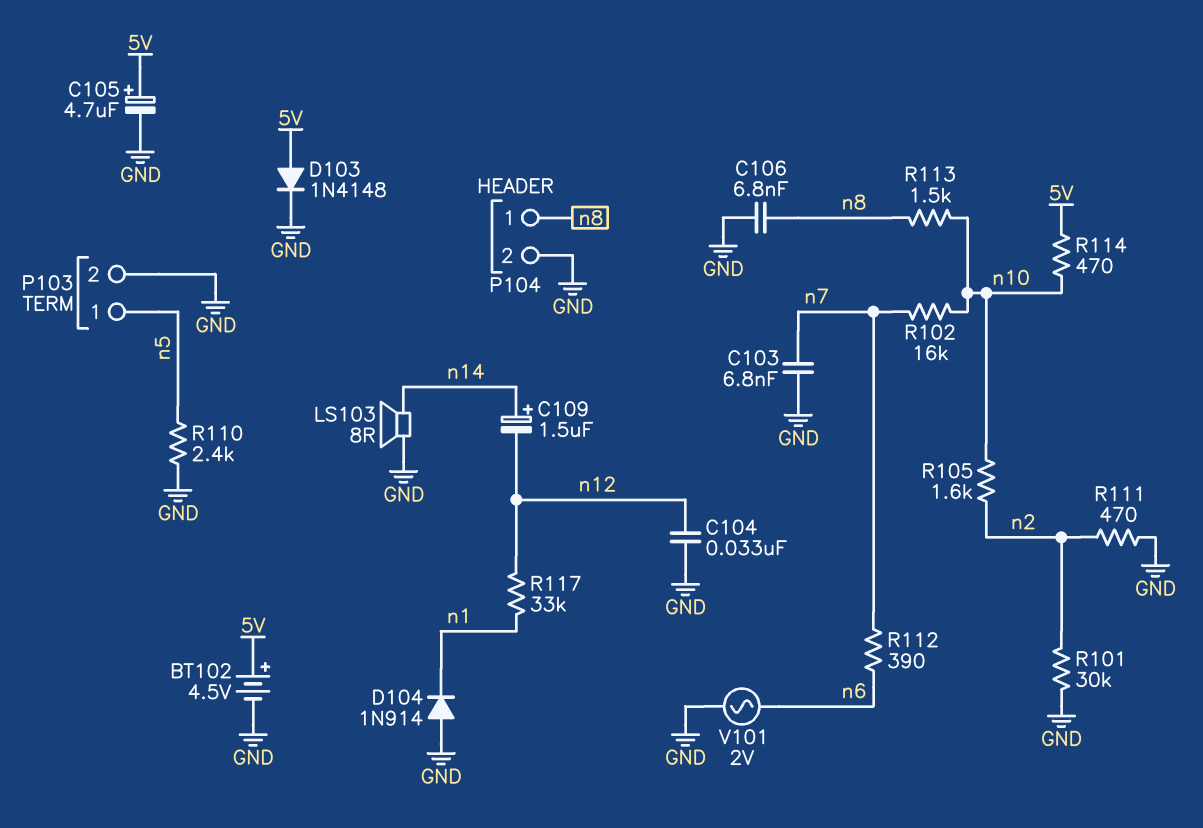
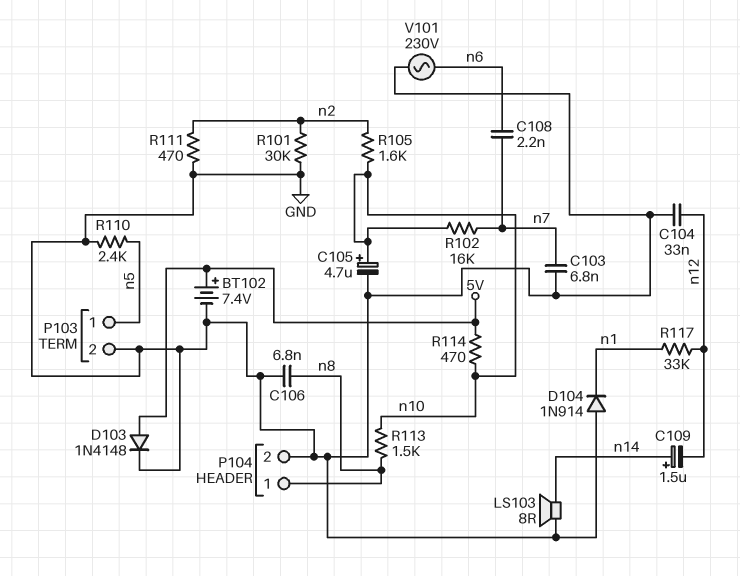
BT102: 4.5V (plus 5V, minus GND) -> 7.4V (plus 5V, minus GND)
C105: 4.7uF (plus 5V, minus GND) -> 4.7uF (plus n10, minus GND)
C108: none -> 2.2nF (n6, n7)
R112: 390 (n6, n7) -> none
V101: AC 2V (GND, n6) -> AC 230V (GND, n6)

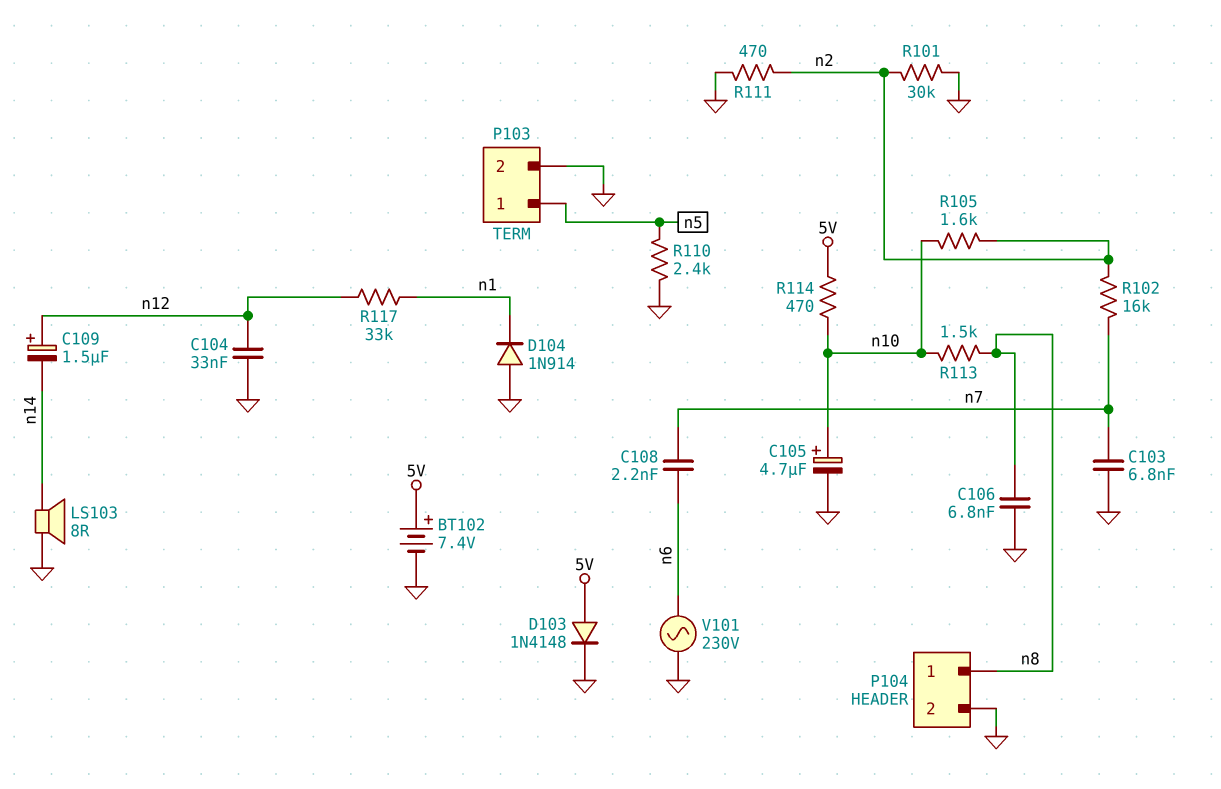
C109: 1.5uF (plus n14, minus n12) -> 1.5uF (plus n12, minus n14)
R102: 16k (n7, n10) -> 16k (n2, n7)

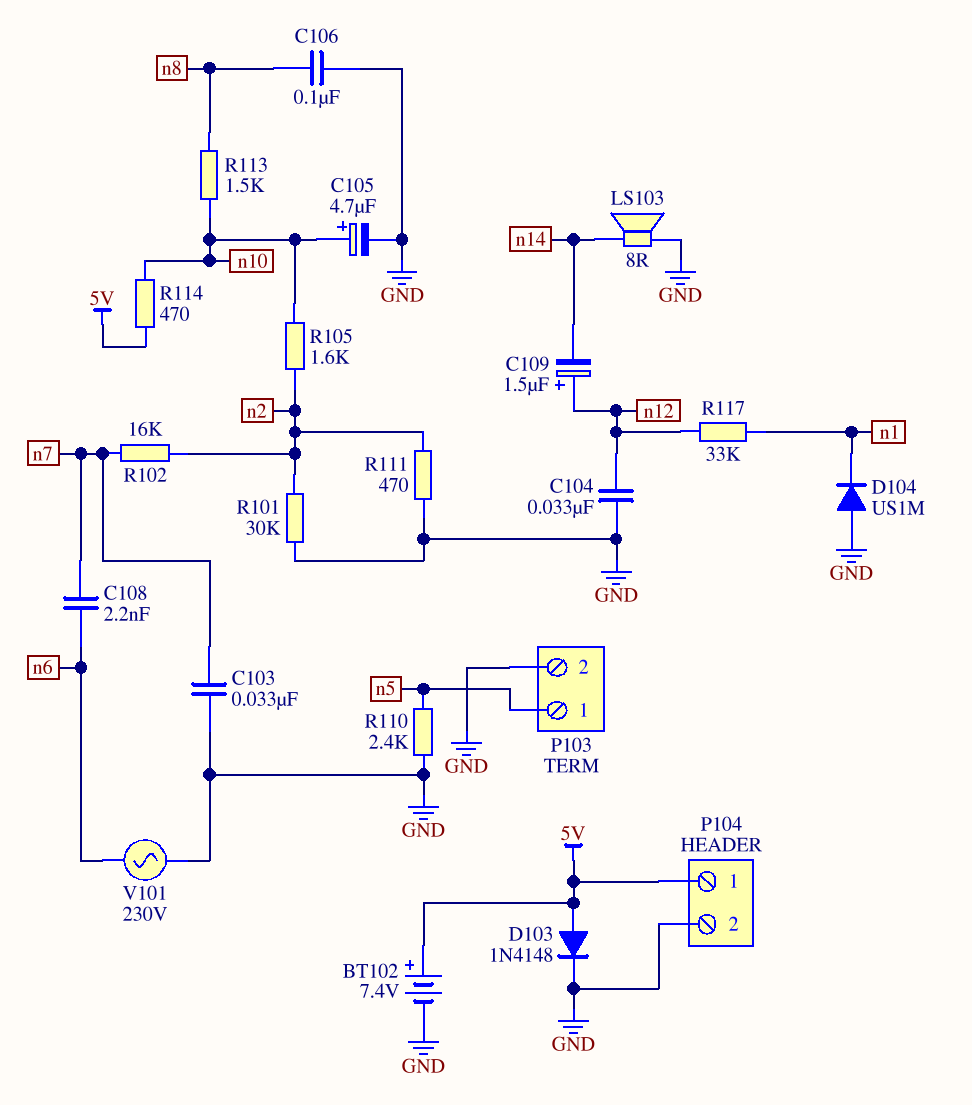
C103: 6.8nF (GND, n7) -> 33nF (GND, n7)
C106: 6.8nF (GND, n8) -> 100nF (GND, n8)
D104: diode 1N914 (A GND, K n1) -> diode US1M (A GND, K n1)
P104 pin 1: n8 -> 5V

